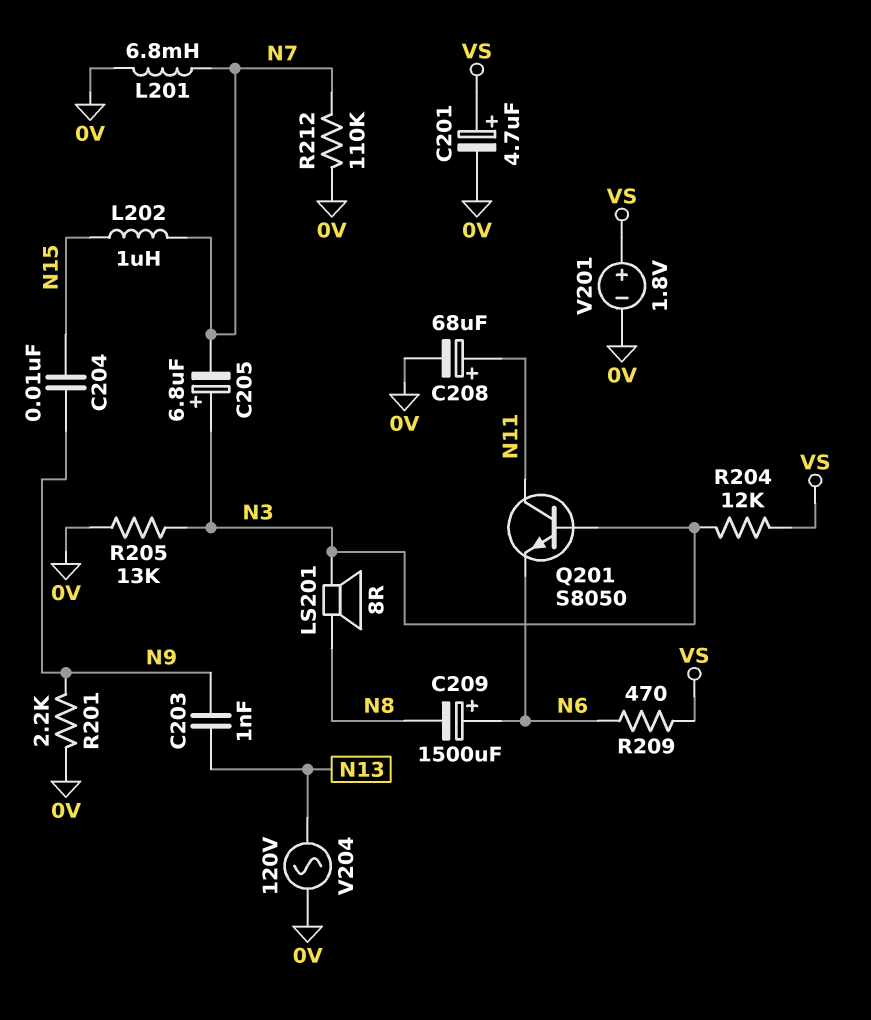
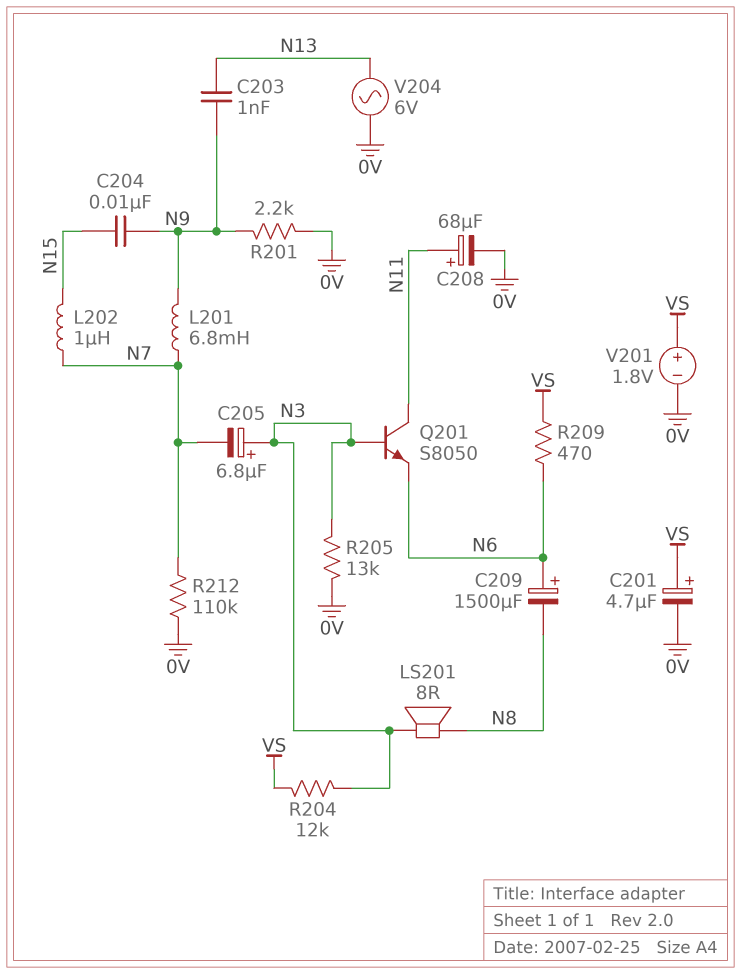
L201: 6.8mH (0V, N7) -> 6.8mH (N7, N9)
V204: AC 120V (0V, N13) -> AC 6V (0V, N13)

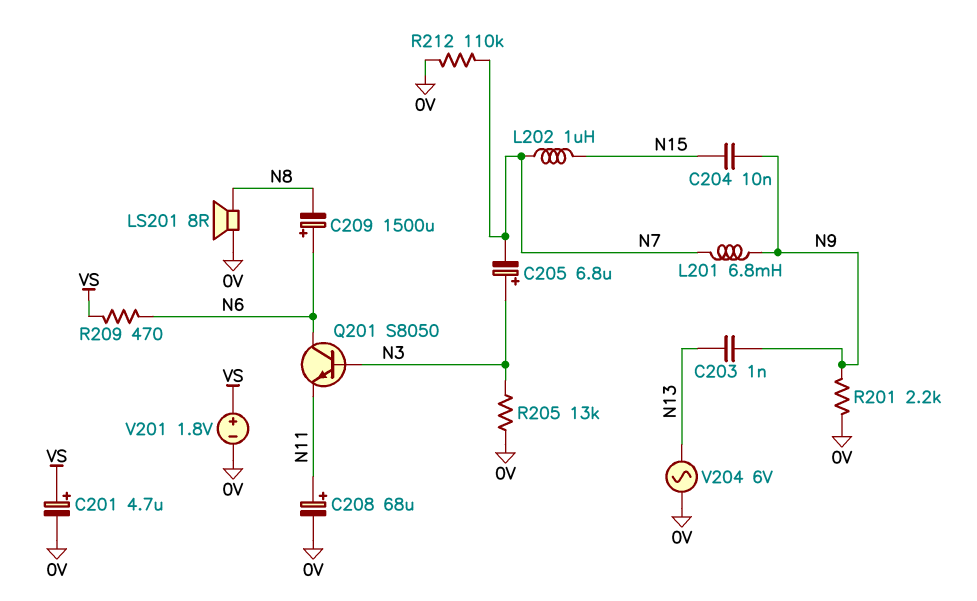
LS201: speaker 8R (N3, N8) -> speaker 8R (0V, N8)
Q201: NPN S8050 (B N3, C N11, E N6) -> NPN S8050 (B N3, C N6, E N11)
R204: 12k (N3, VS) -> none

